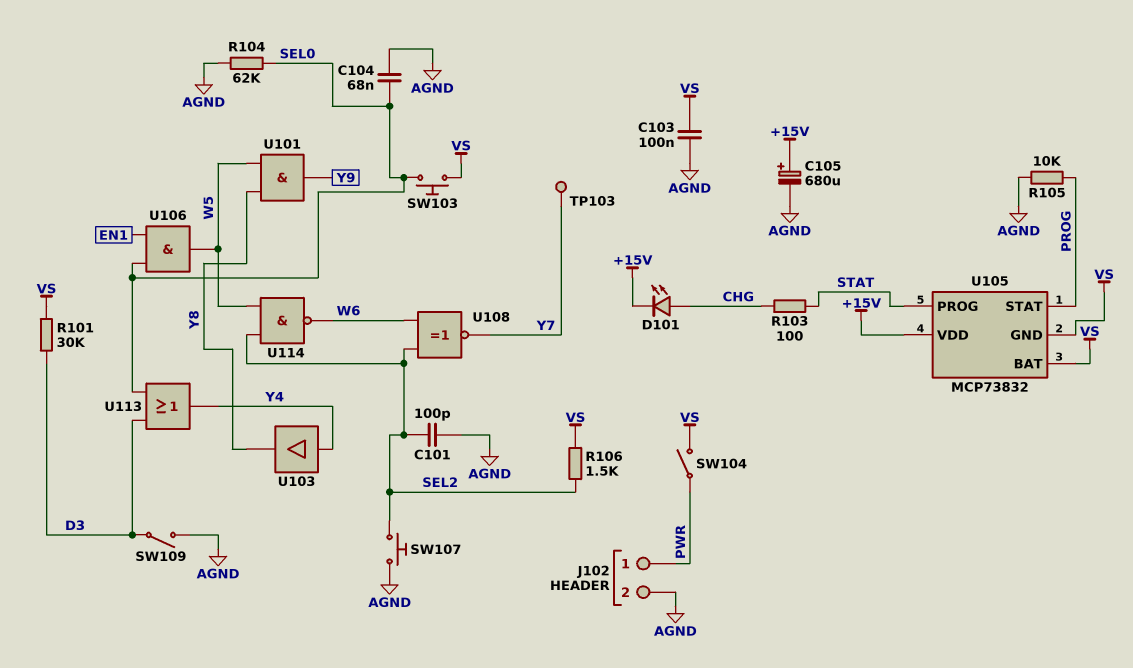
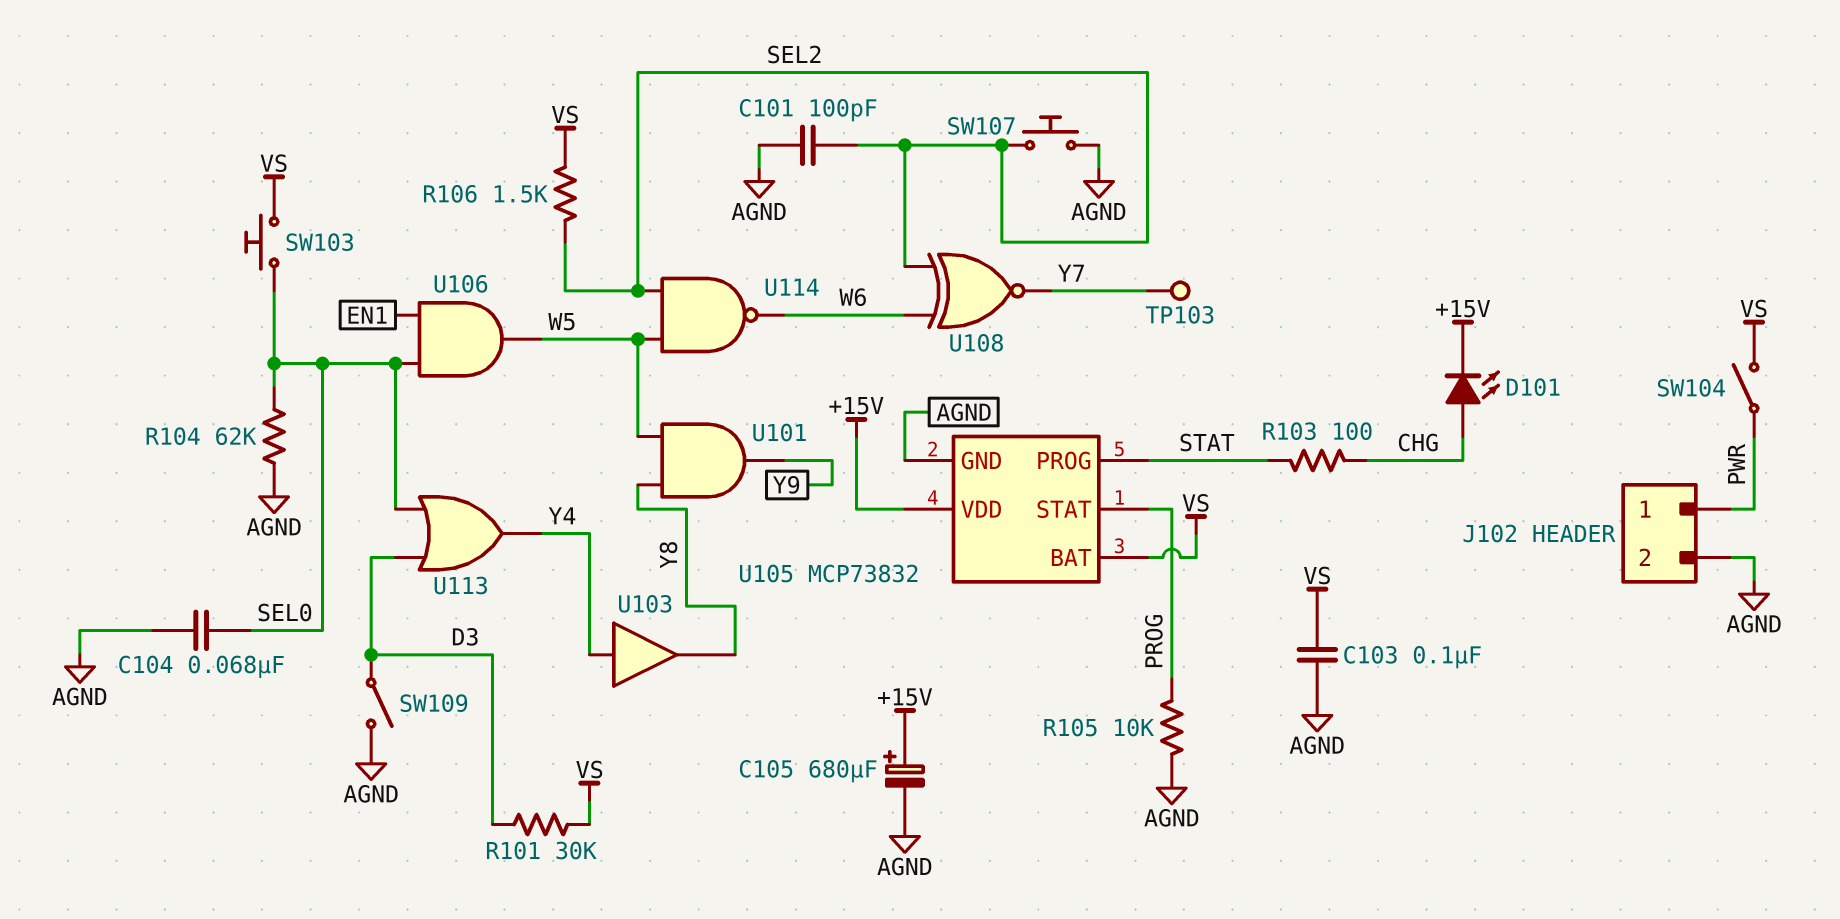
U105 pin GND: VS -> AGND

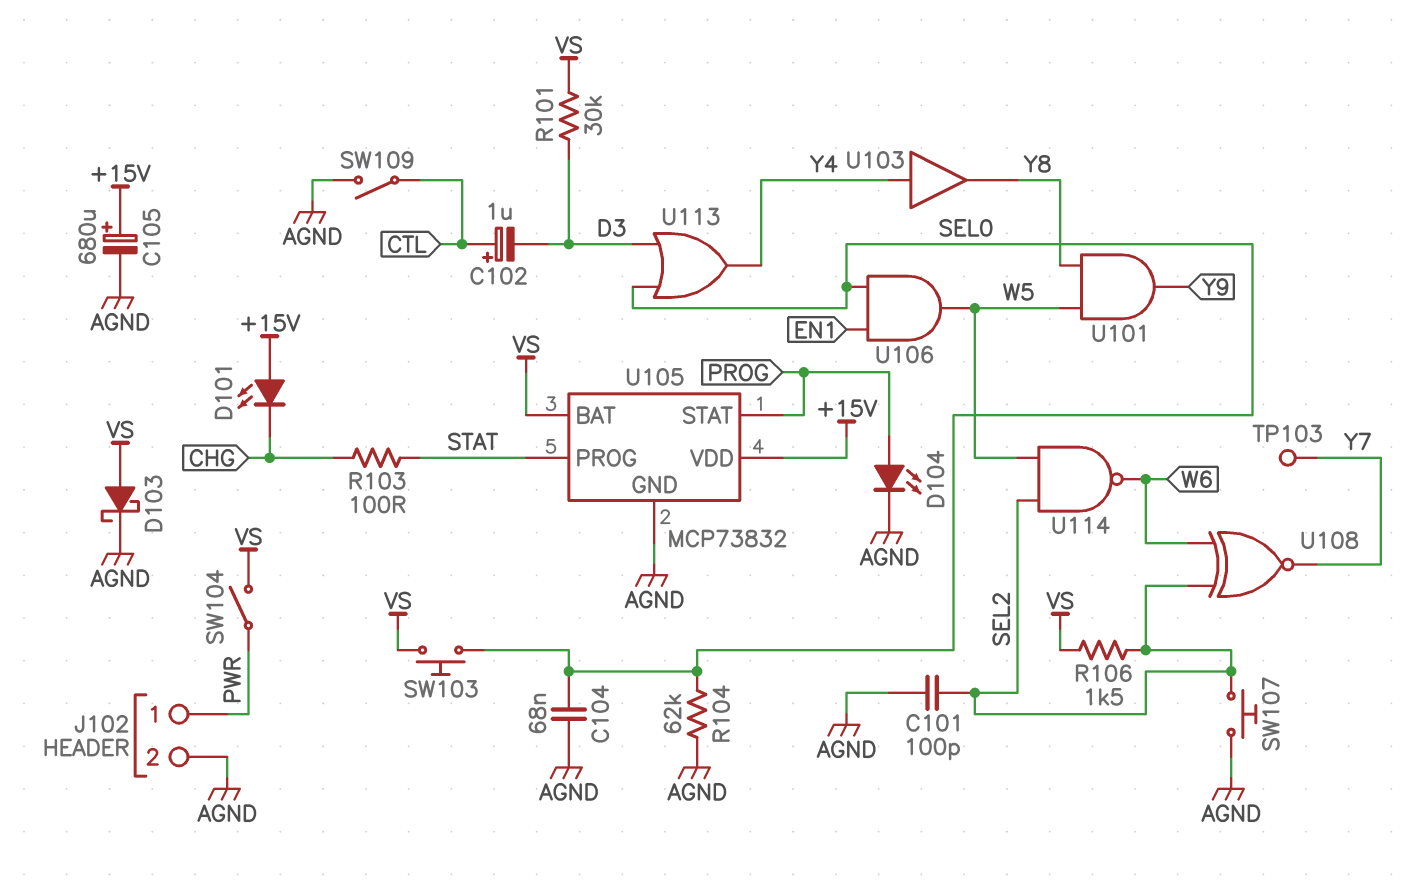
C102: none -> 1uF (plus CTL, minus D3)
C103: 100nF (AGND, VS) -> none
D101: LED (A CHG, K +15V) -> LED (A +15V, K CHG)
D103: none -> schottky (A VS, K AGND)
D104: none -> LED (A PROG, K AGND)
R105: 10k (AGND, PROG) -> none
SW109: switch (AGND, D3) -> switch (AGND, CTL)

